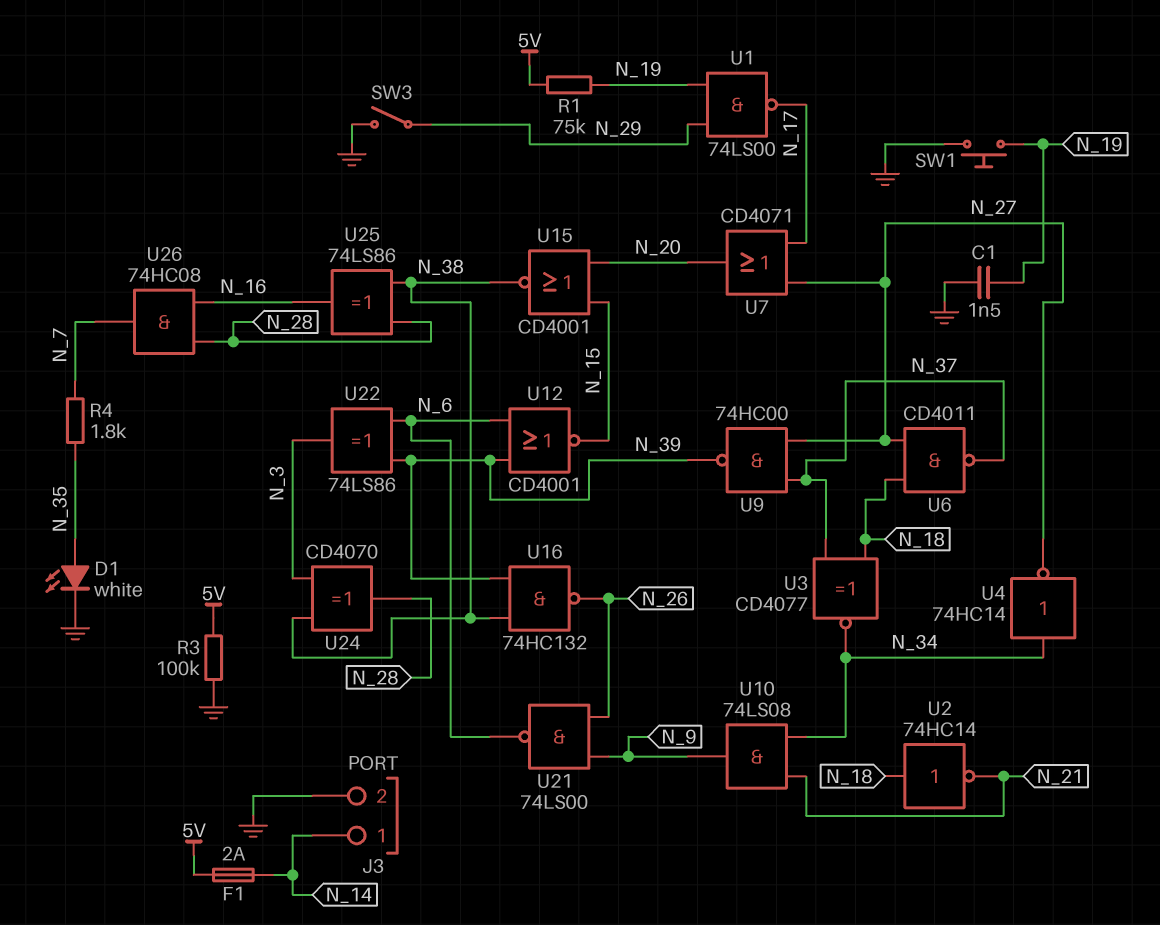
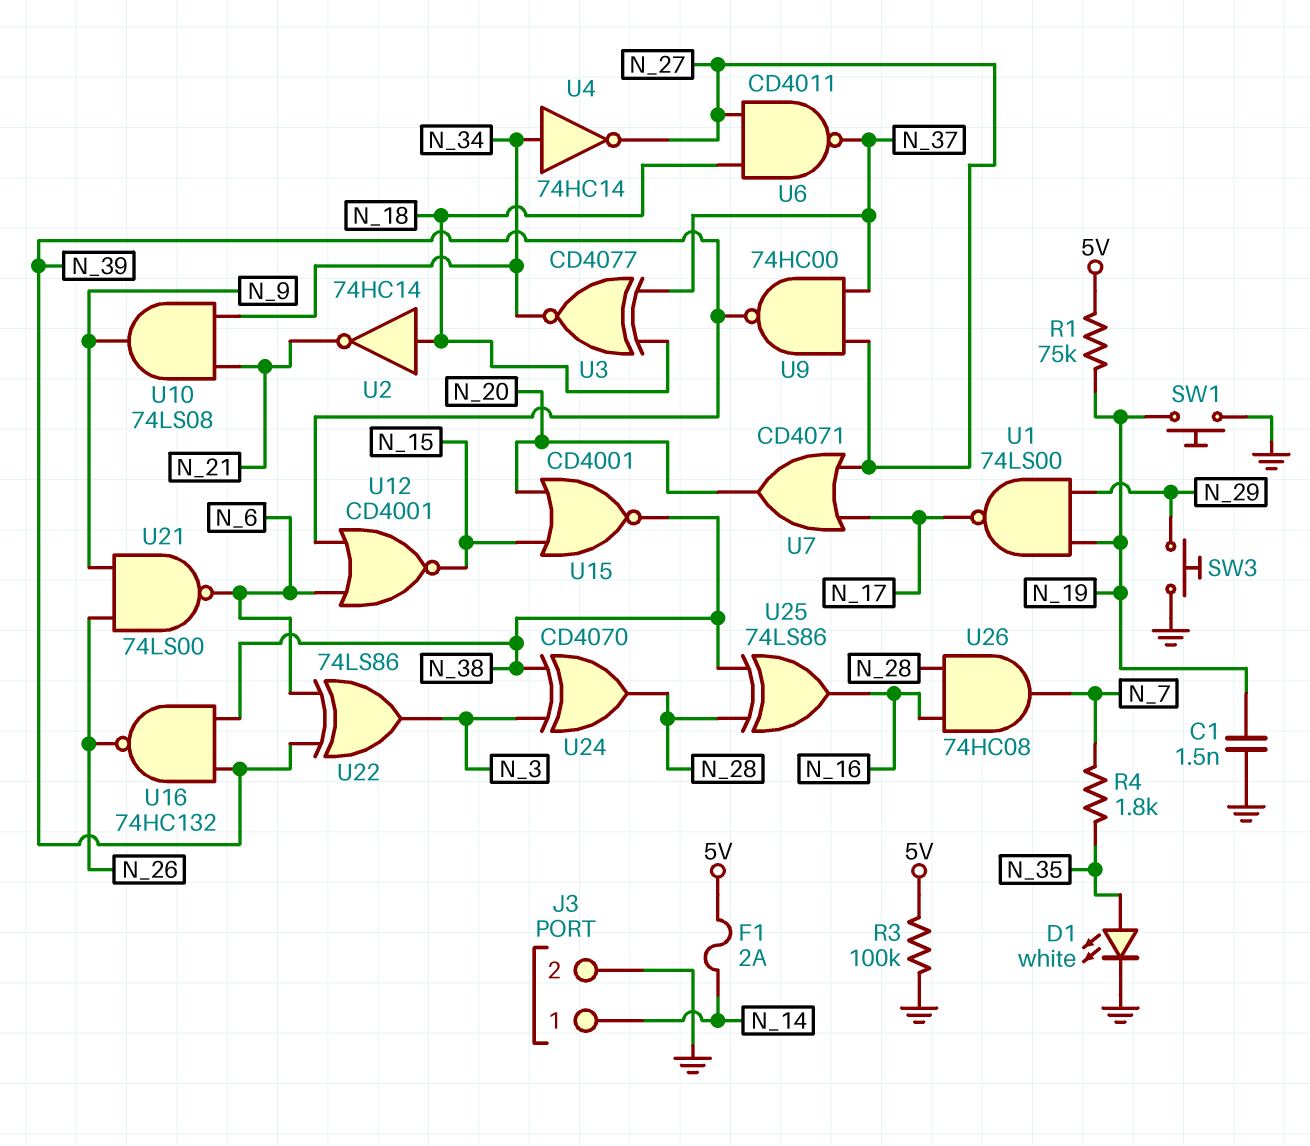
SW3: switch (GND, N_29) -> button (GND, N_29)

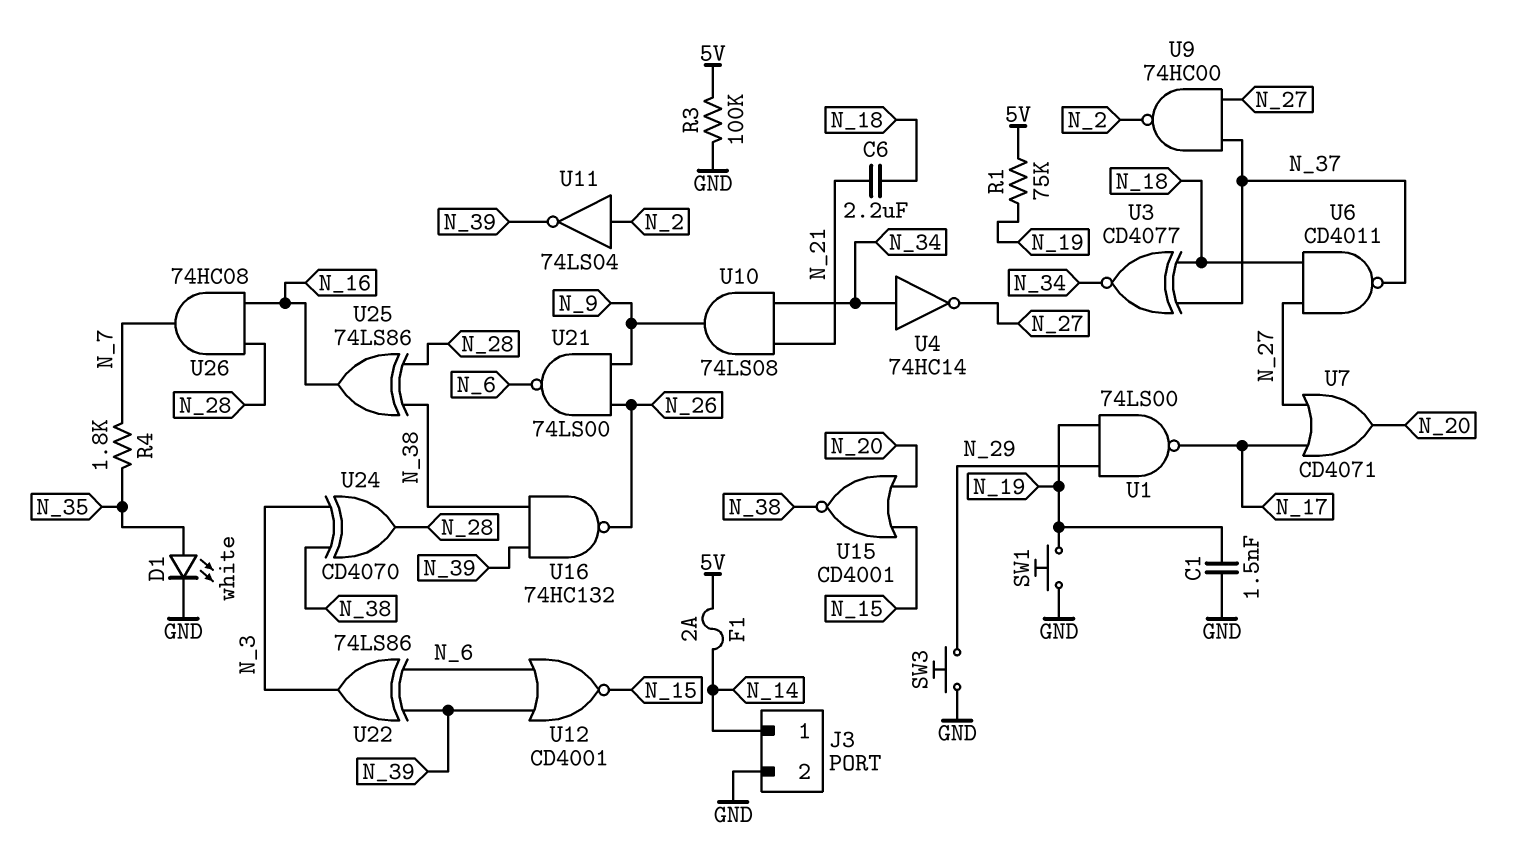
C6: none -> 2.2uF (N_18, N_21)
U2: NOT 74HC14 (in N_18, out N_21) -> none
U9: NAND 74HC00 (in N_27, in N_37, out N_39) -> NAND 74HC00 (in N_27, in N_37, out N_2)
U11: none -> NOT 74LS04 (in N_2, out N_39)

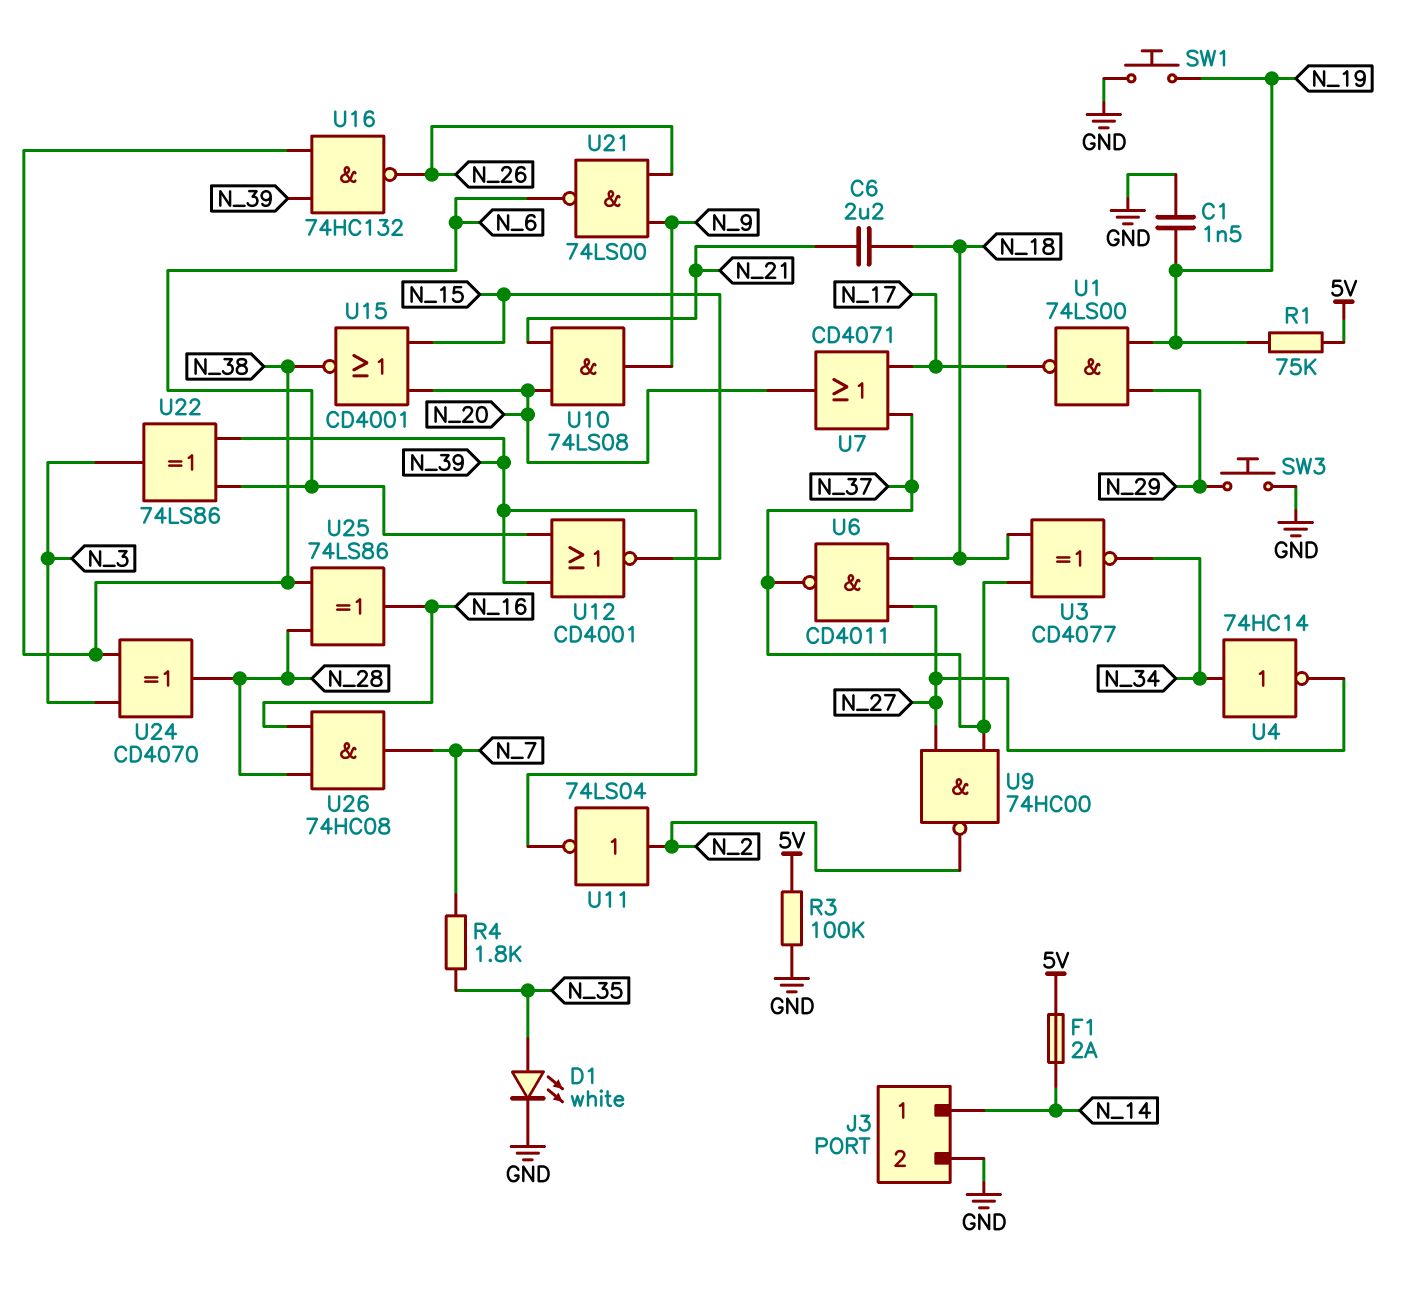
U7: OR CD4071 (in N_17, in N_27, out N_20) -> OR CD4071 (in N_17, in N_37, out N_20)
U10: AND 74LS08 (in N_21, in N_34, out N_9) -> AND 74LS08 (in N_20, in N_21, out N_9)

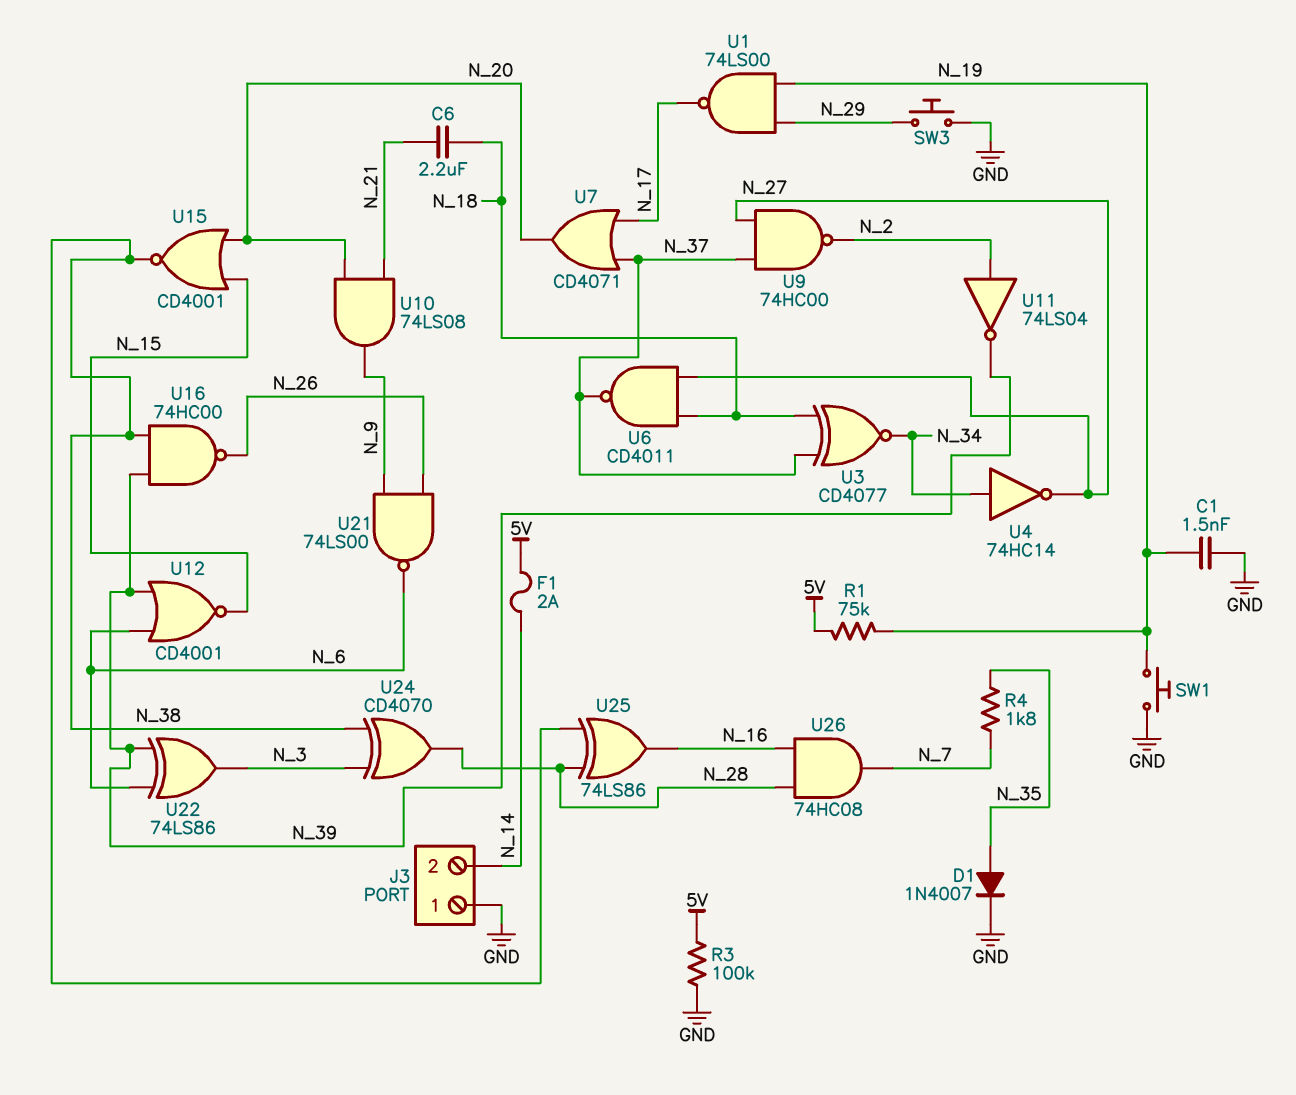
D1: LED white (A N_35, K GND) -> diode 1N4007 (A N_35, K GND)
J3 pin 1: N_14 -> GND
J3 pin 2: GND -> N_14
U16: NAND 74HC132 (in N_38, in N_39, out N_26) -> NAND 74HC00 (in N_38, in N_39, out N_26)

